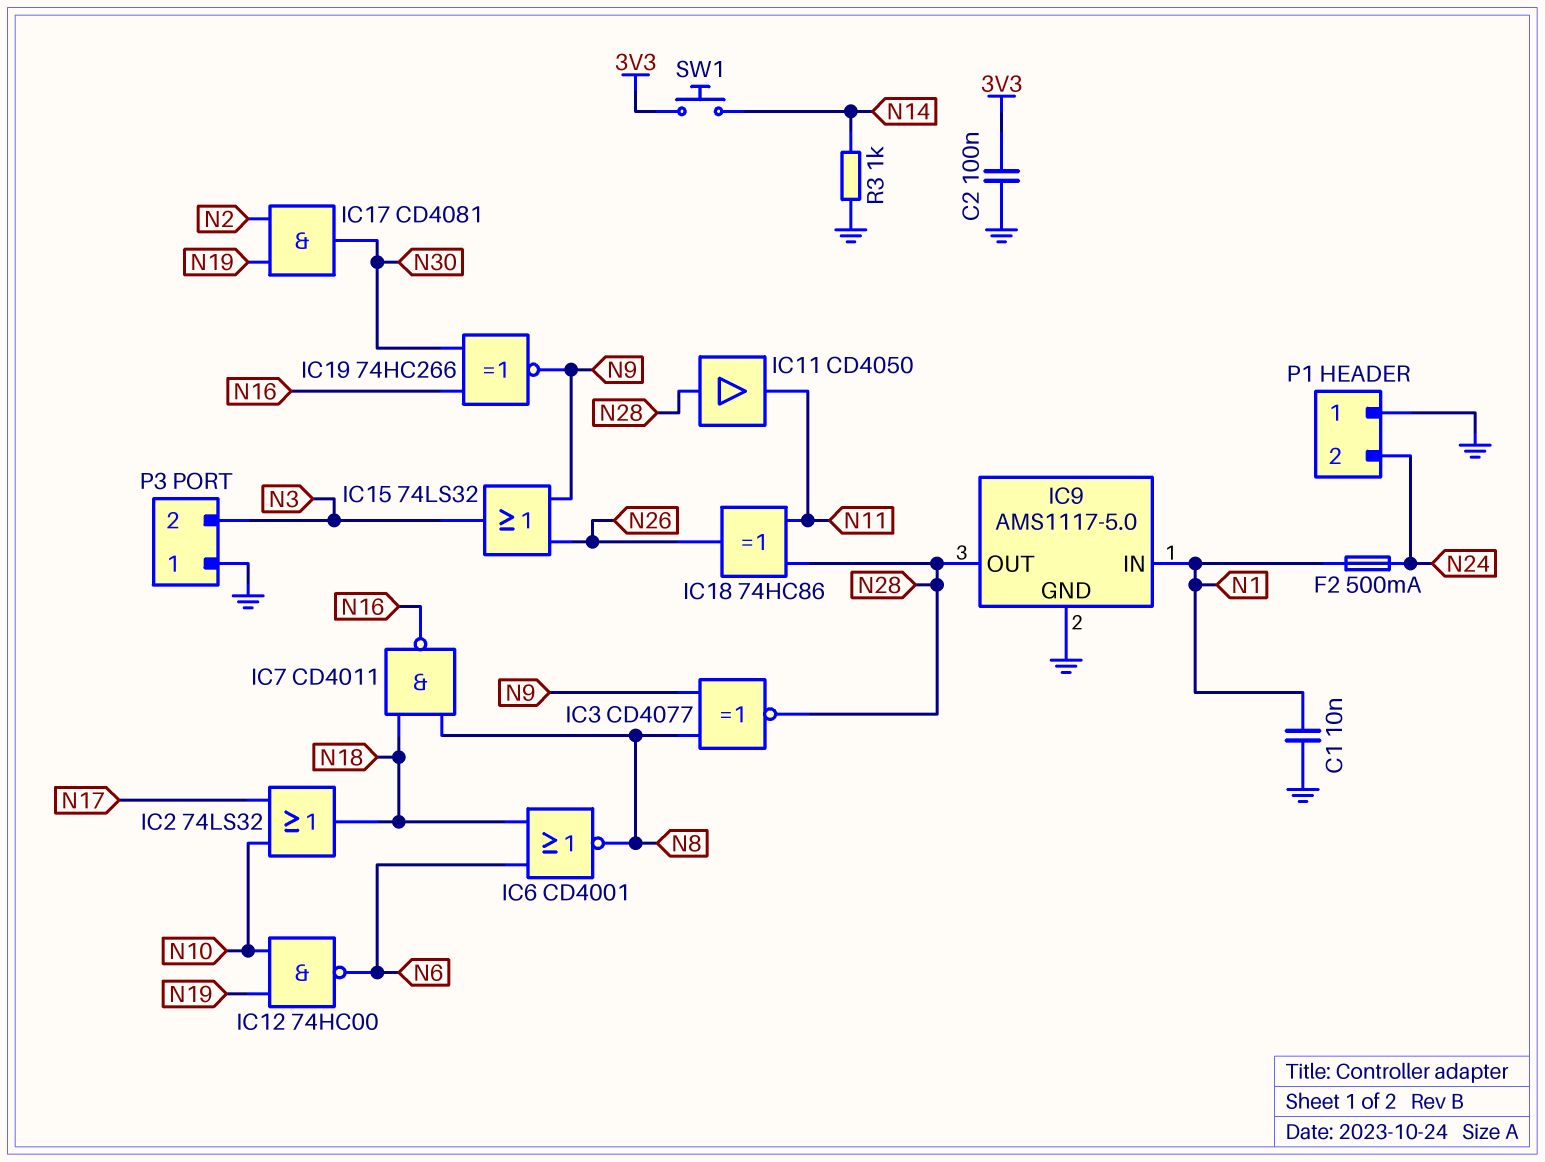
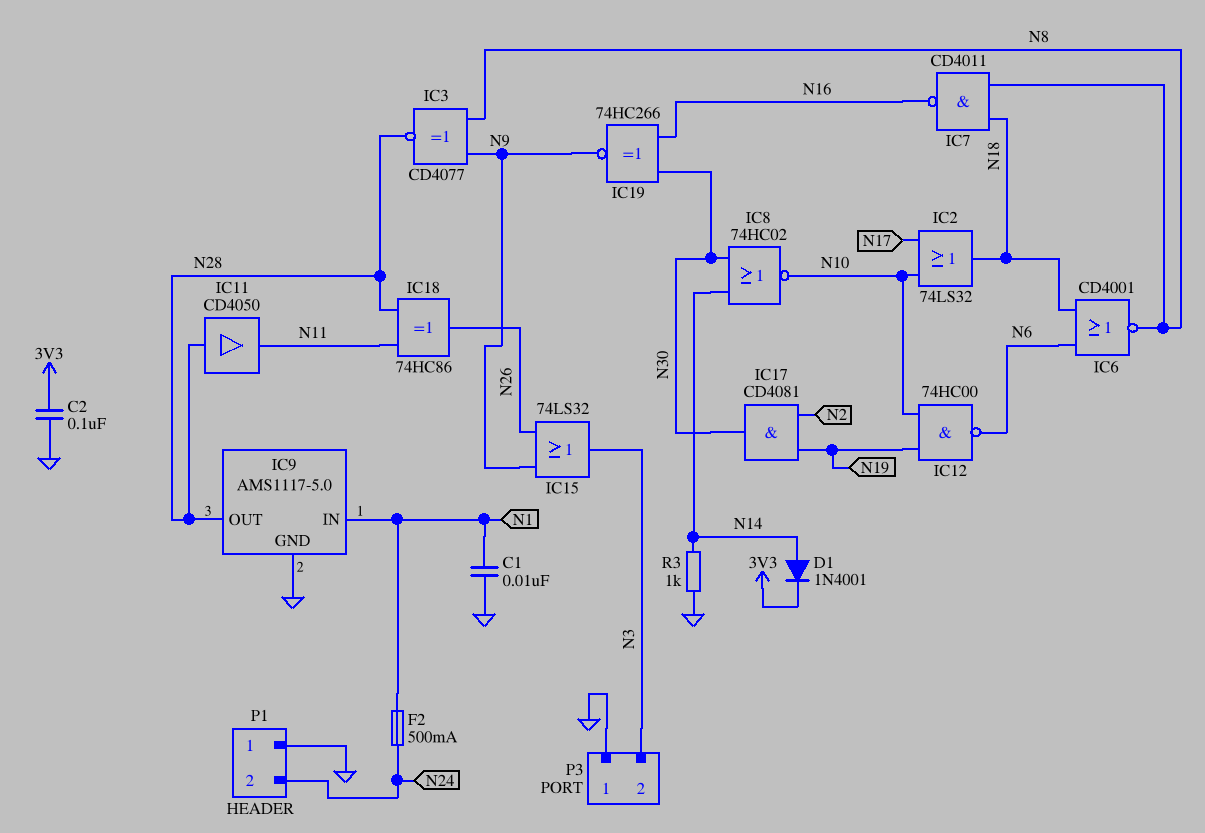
D1: none -> diode 1N4001 (A N14, K 3V3)
IC8: none -> NOR 74HC02 (in N14, in N30, out N10)
SW1: button (3V3, N14) -> none

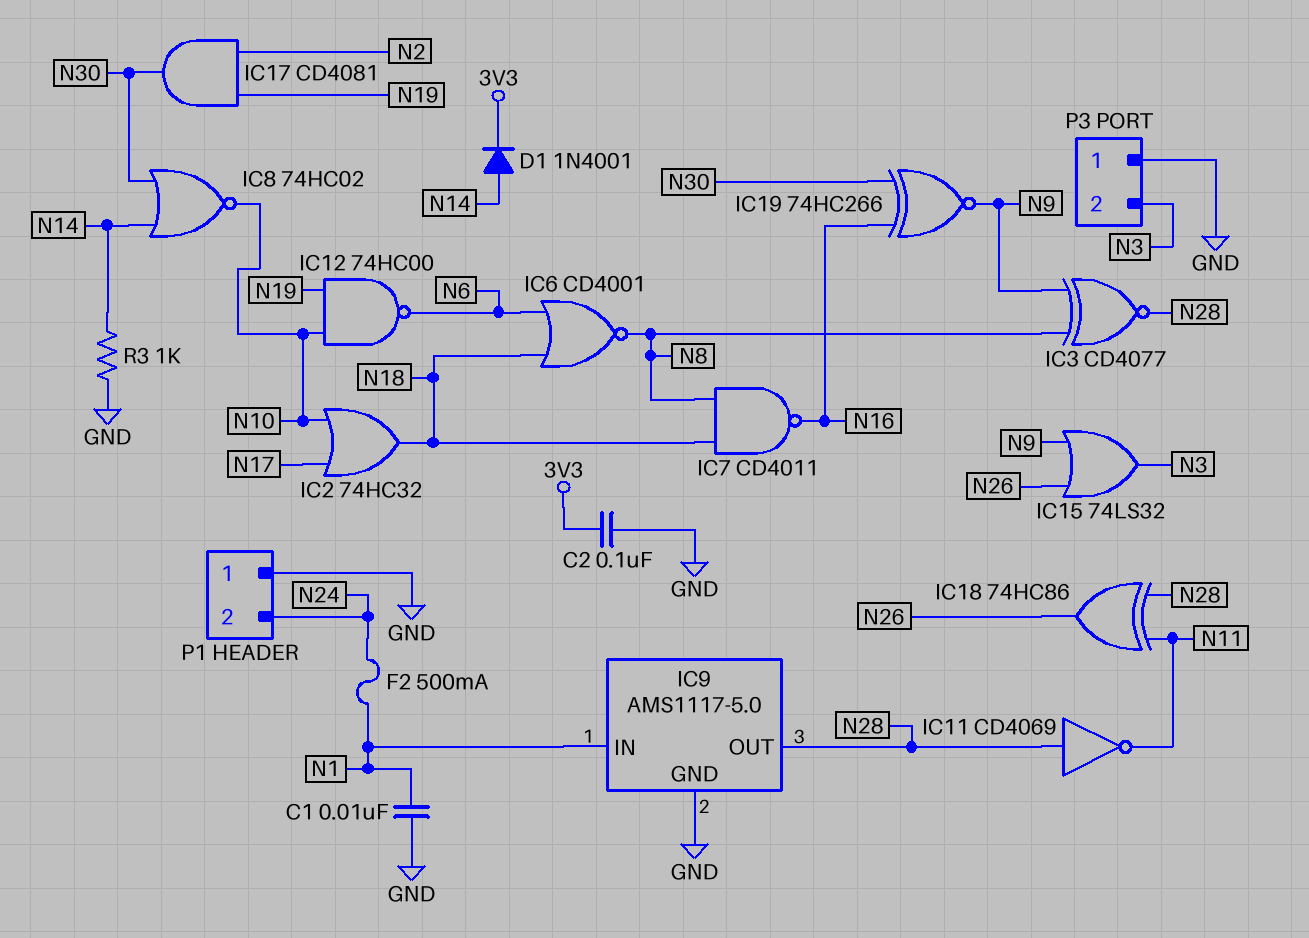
IC2: OR 74LS32 (in N10, in N17, out N18) -> OR 74HC32 (in N10, in N17, out N18)
IC11: buffer CD4050 (in N28, out N11) -> NOT CD4069 (in N28, out N11)

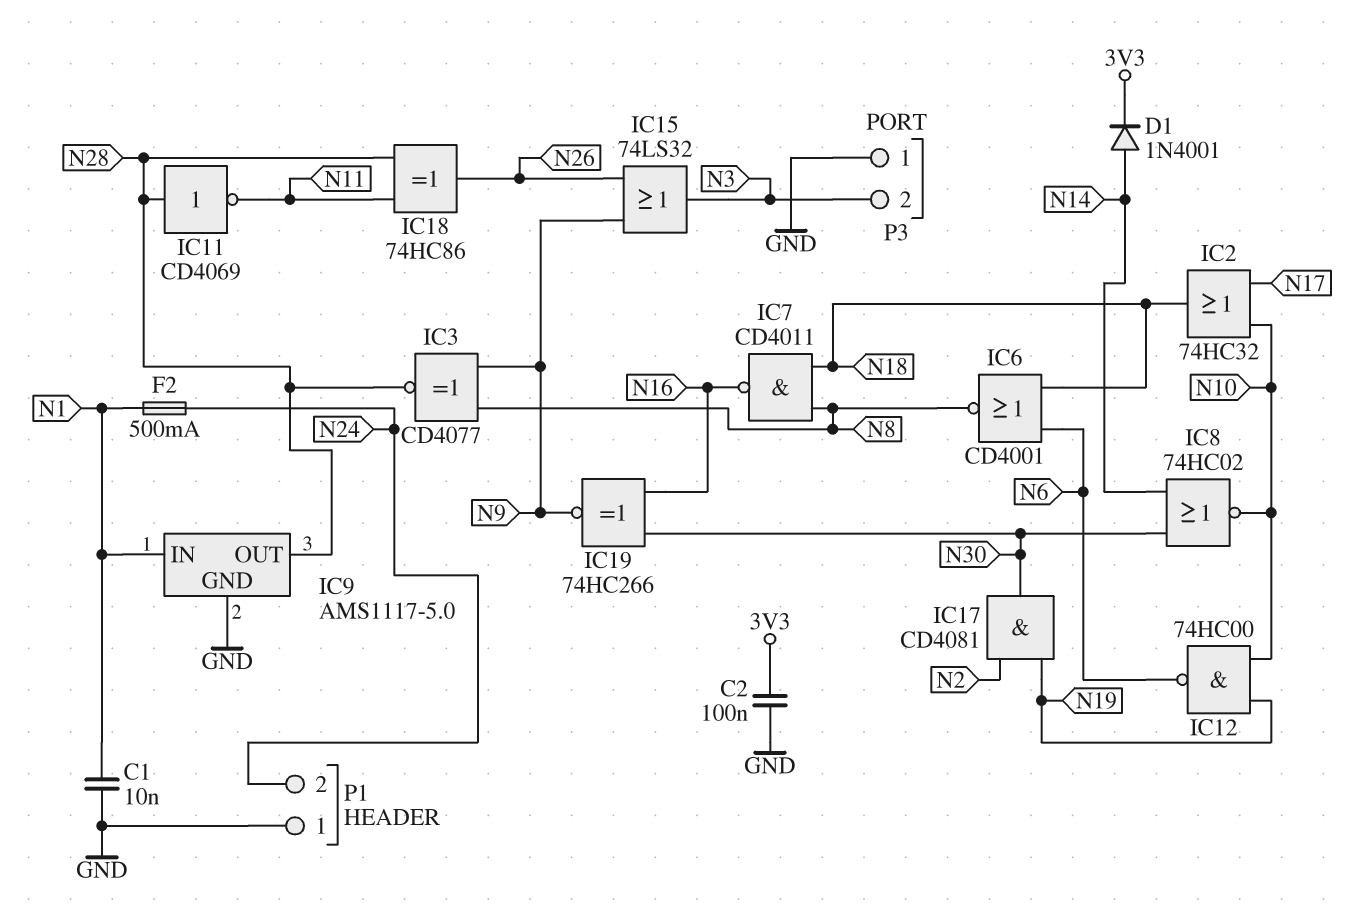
R3: 1k (GND, N14) -> none

